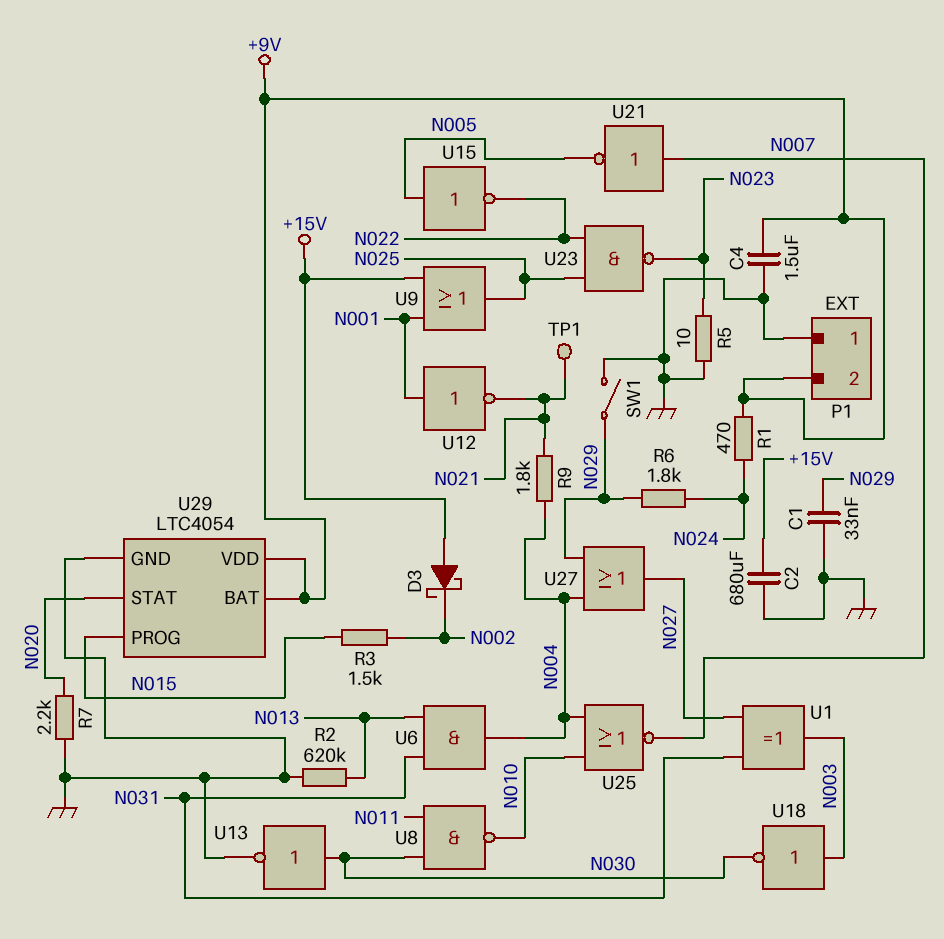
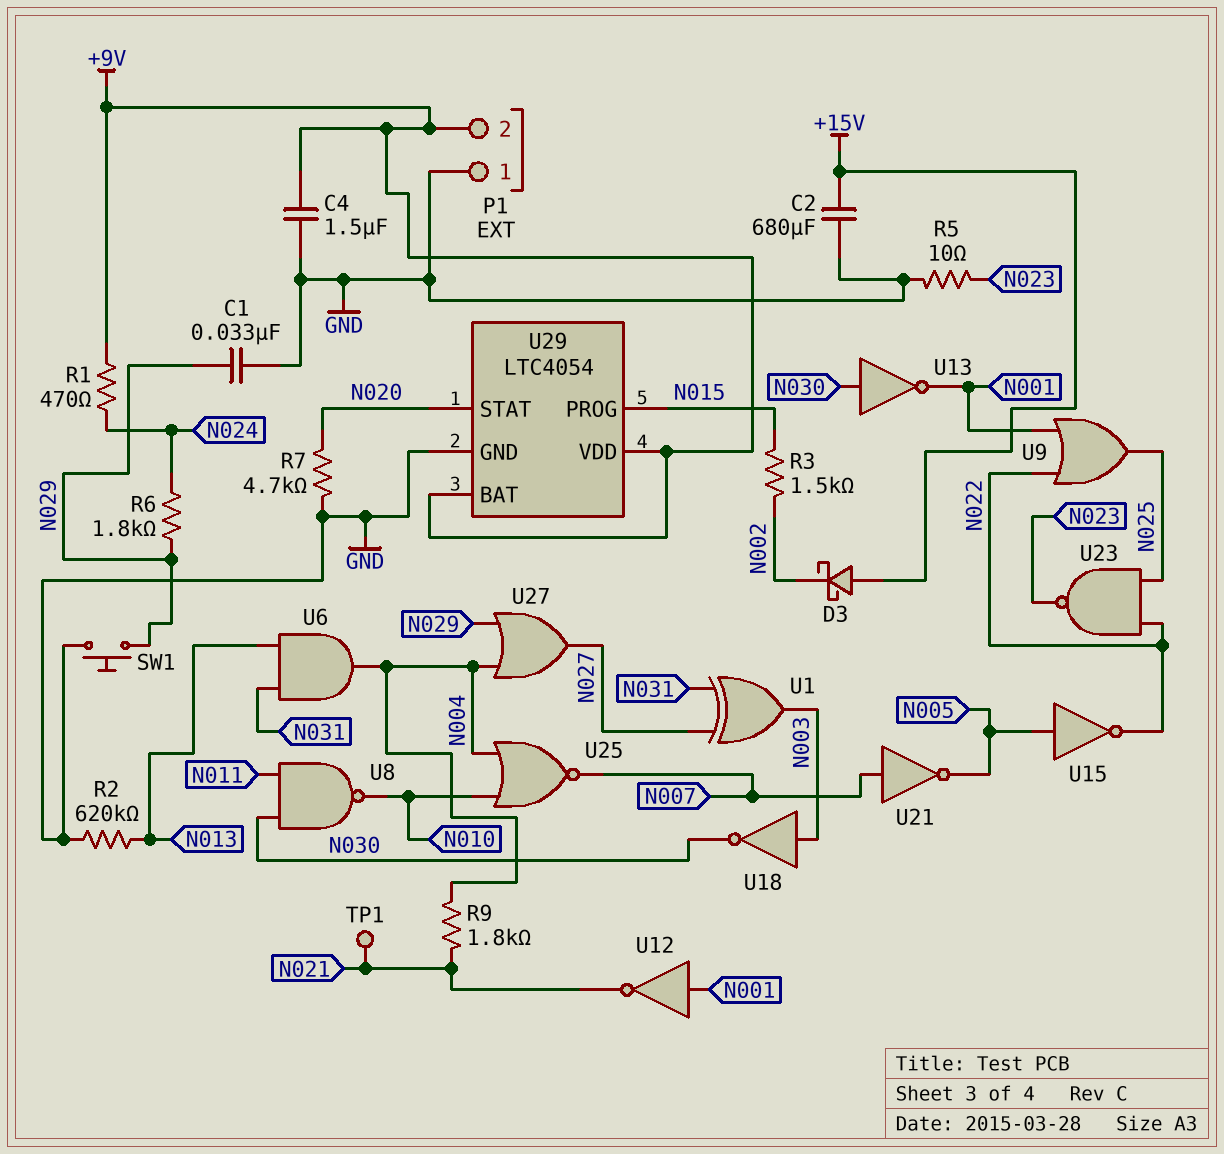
R7: 2.2k (GND, N020) -> 4.7k (GND, N020)
SW1: switch (GND, N029) -> button (GND, N029)
U9: OR (in +15V, in N001, out N025) -> OR (in N001, in N022, out N025)
U13: NOT (in N030, out GND) -> NOT (in N030, out N001)

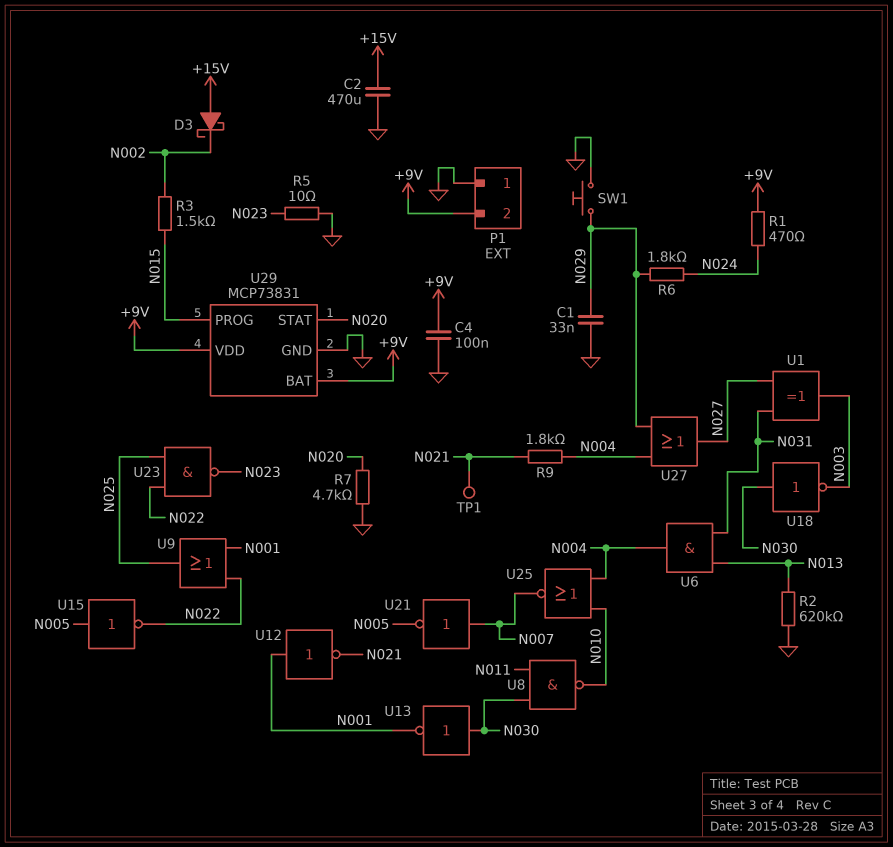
C2: 680uF (+15V, GND) -> 470uF (+15V, GND)
C4: 1.5uF (+9V, GND) -> 100nF (+9V, GND)
U18: NOT (in N003, out N030) -> NOT (in N030, out N003)
U29: LTC4054 -> MCP73831

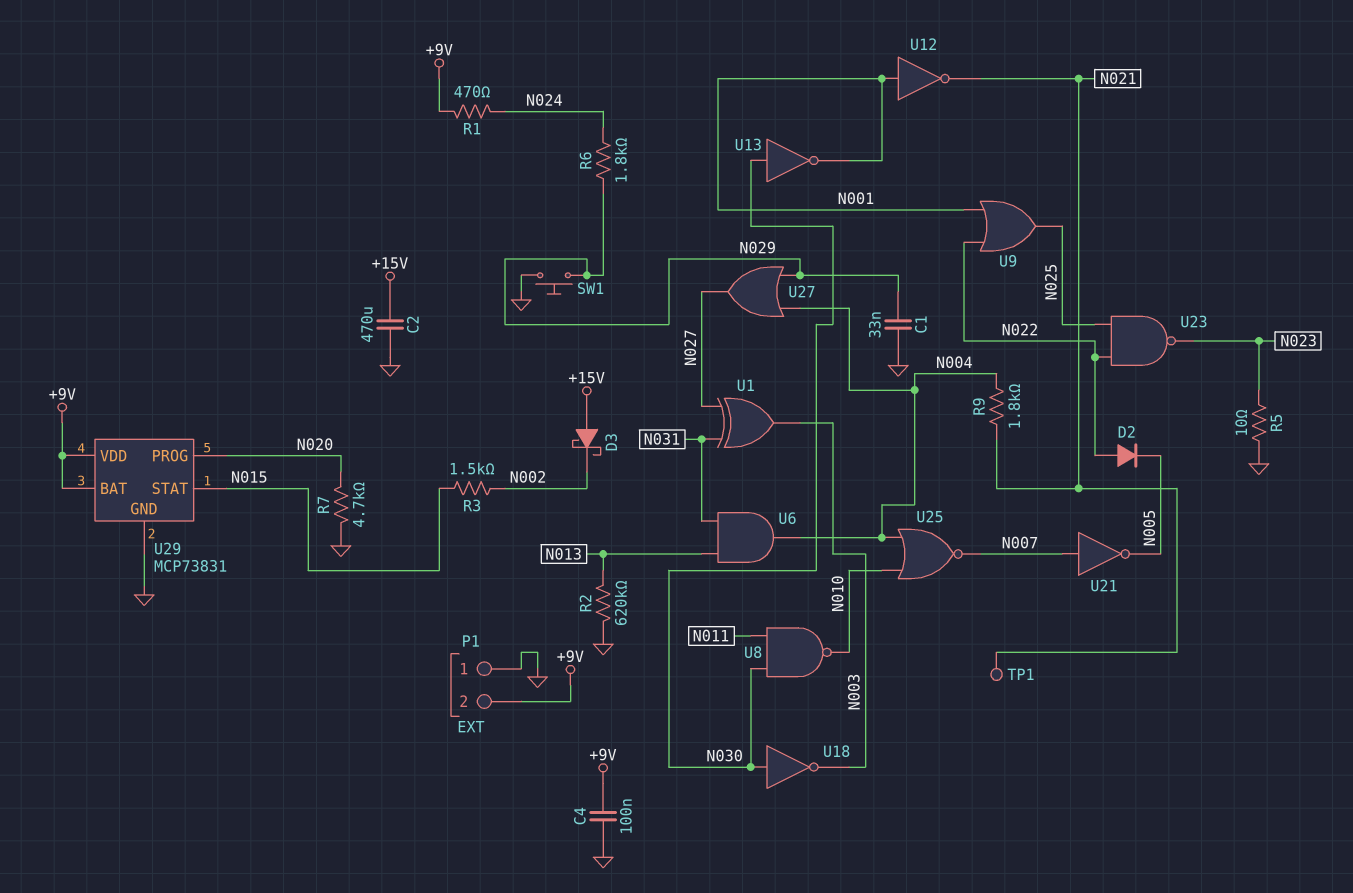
D2: none -> diode (A N022, K N005)
U15: NOT (in N005, out N022) -> none
U29 pin PROG: N015 -> N020
U29 pin STAT: N020 -> N015

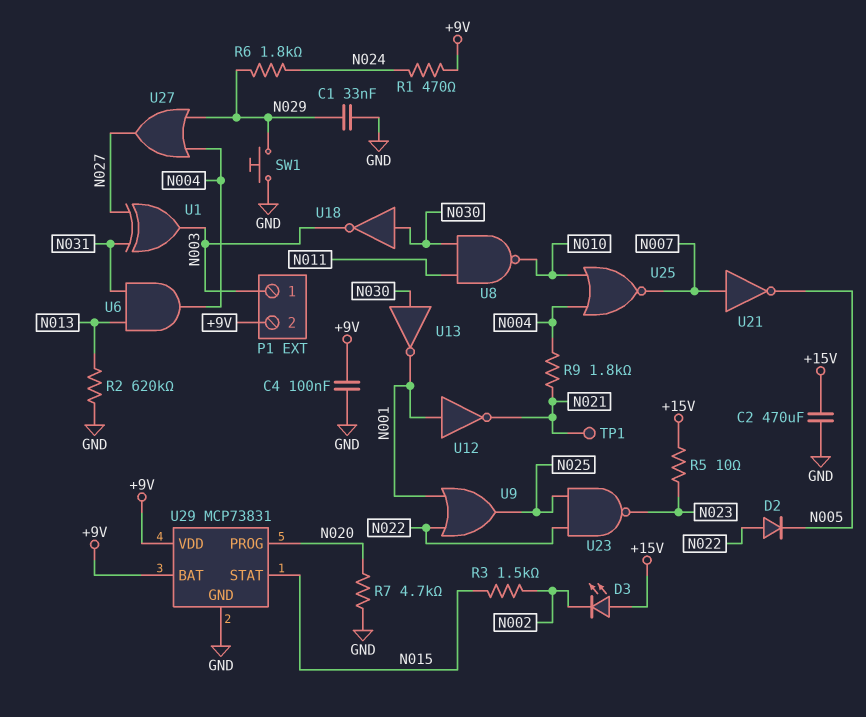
D3: schottky (A +15V, K N002) -> LED (A +15V, K N002)
P1 pin 1: GND -> N003
R5: 10 (GND, N023) -> 10 (+15V, N023)

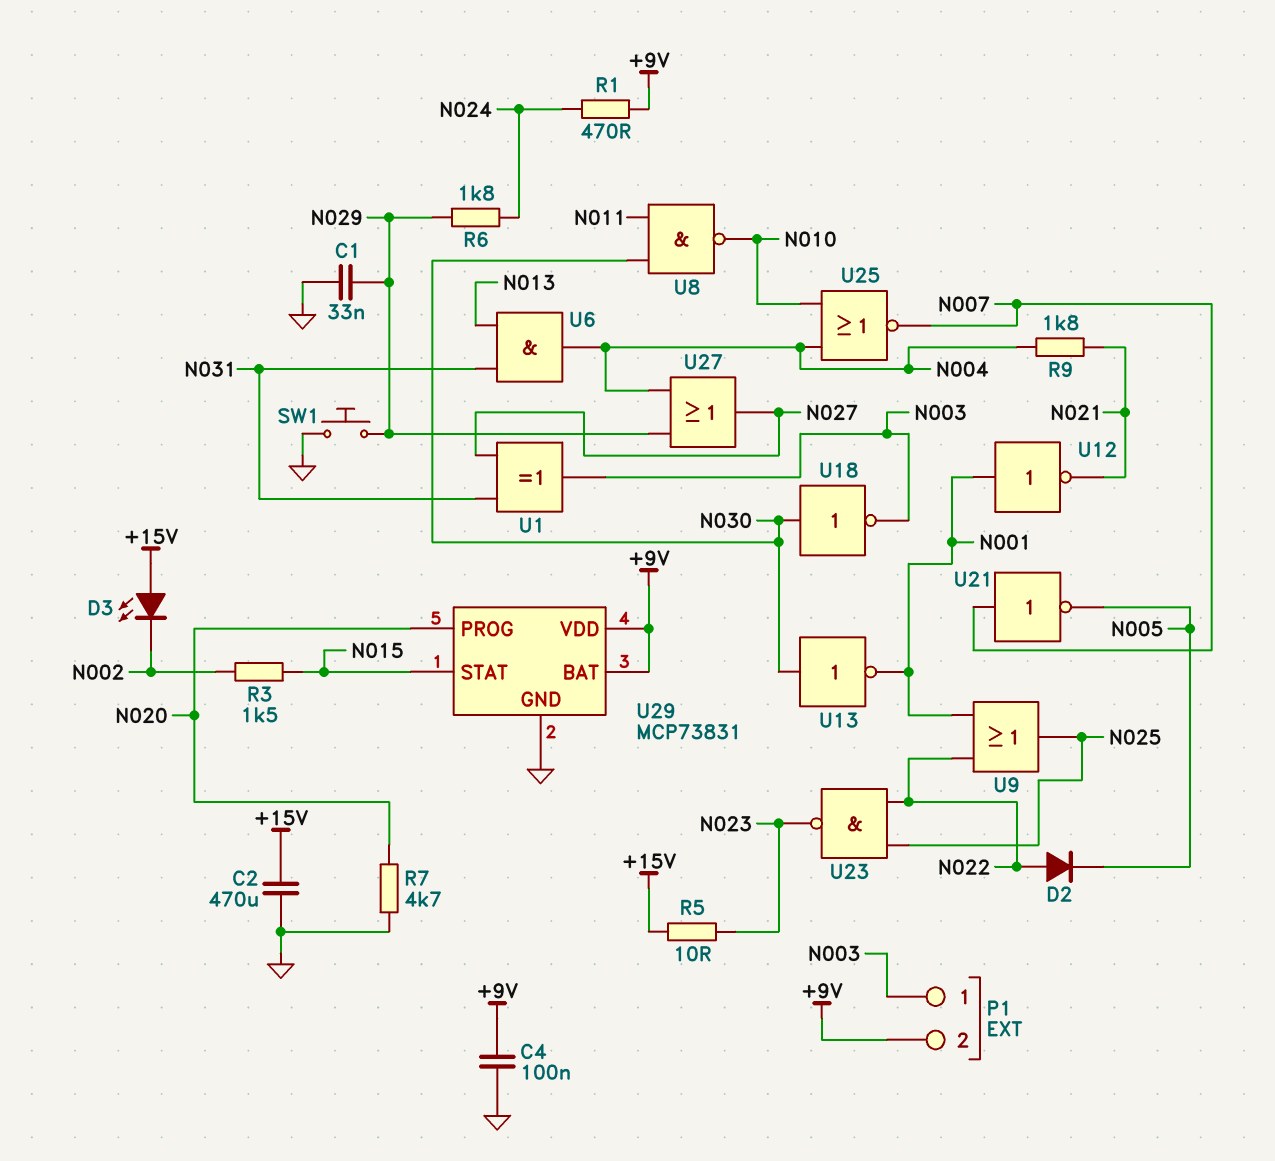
R2: 620k (GND, N013) -> none
TP1: test point (N021) -> none

